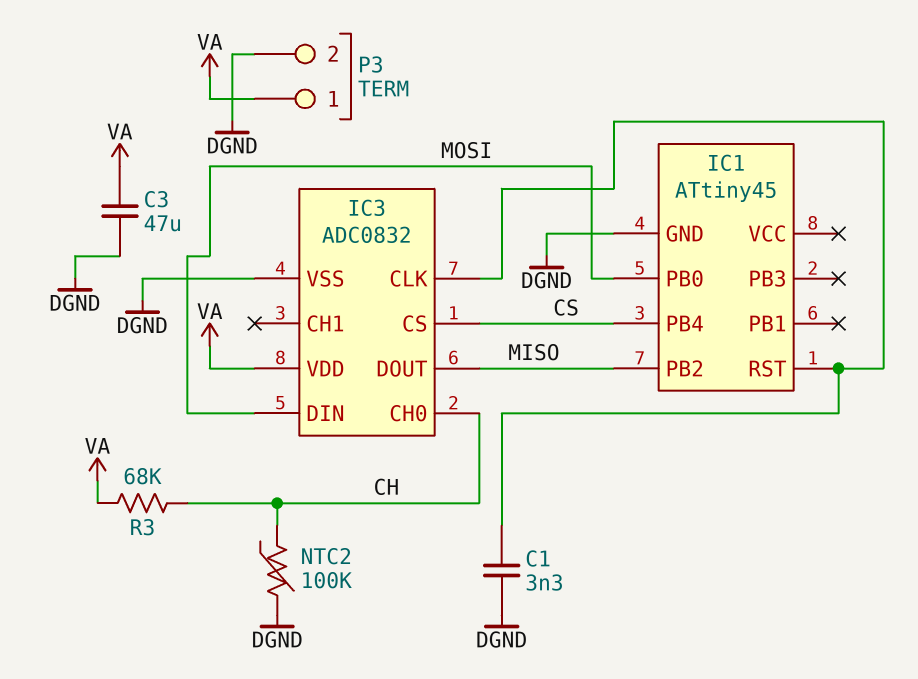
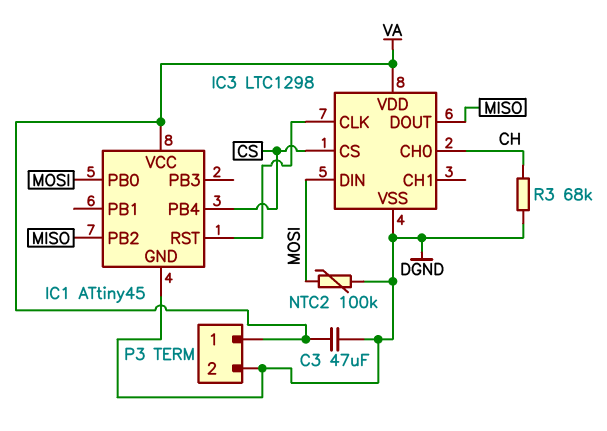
C1: 3.3nF (DGND, IC1/RST) -> none
IC1 pin VCC: none -> VA
IC3: ADC0832 -> LTC1298
NTC2: 100k (CH, DGND) -> 100k (DGND, MOSI)
R3: 68k (CH, VA) -> 68k (CH, DGND)

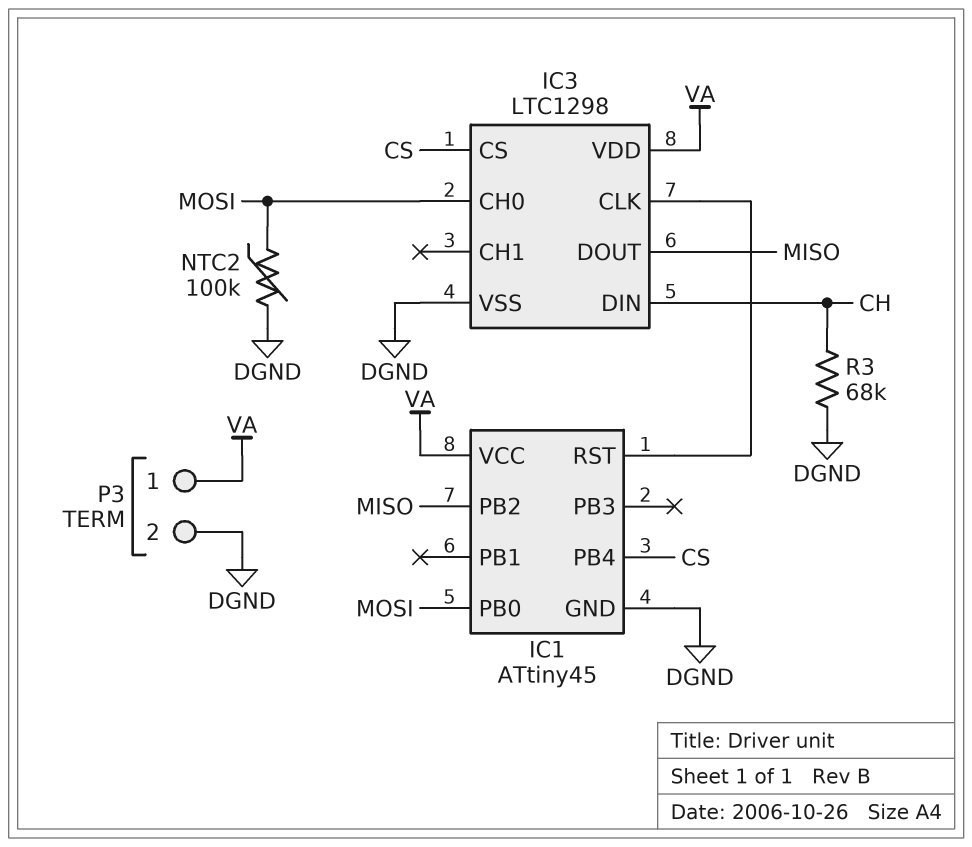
C3: 47uF (DGND, VA) -> none
IC3 pin CH0: CH -> MOSI
IC3 pin DIN: MOSI -> CH

